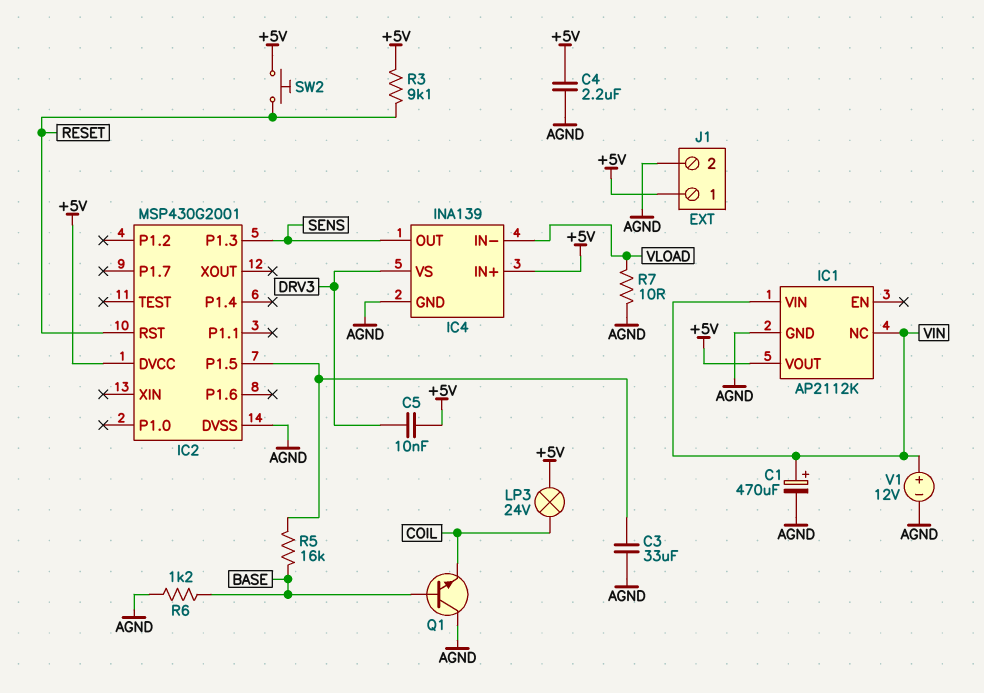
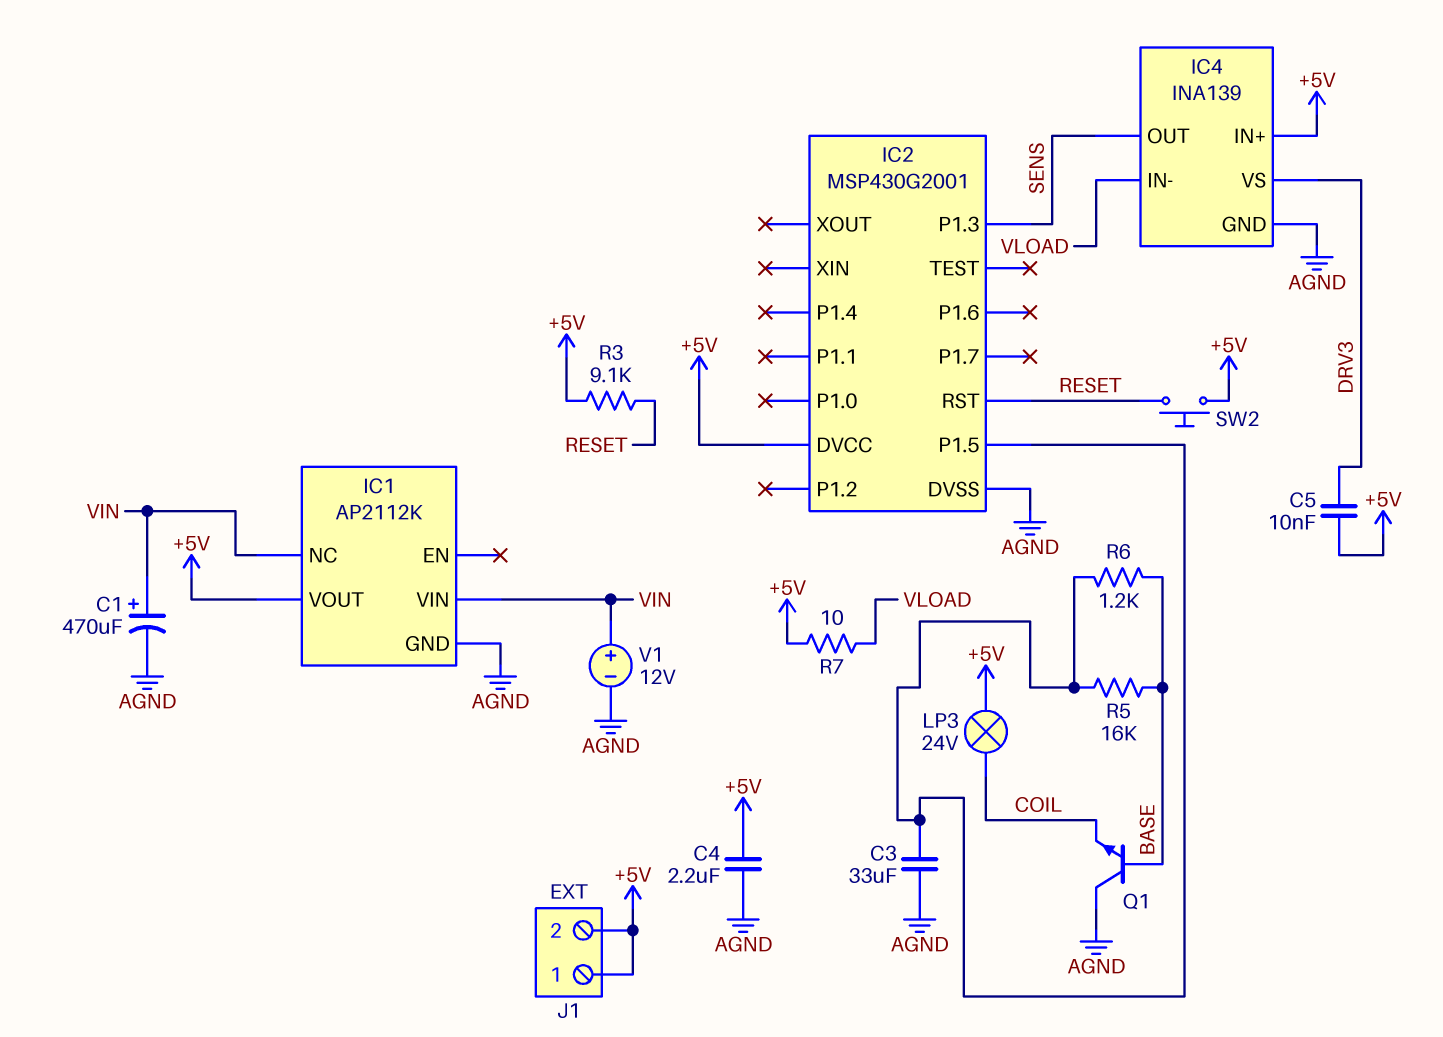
J1 pin 2: AGND -> +5V
R6: 1.2k (AGND, BASE) -> 1.2k (BASE, IC2/P1.5)
R7: 10 (AGND, VLOAD) -> 10 (+5V, VLOAD)

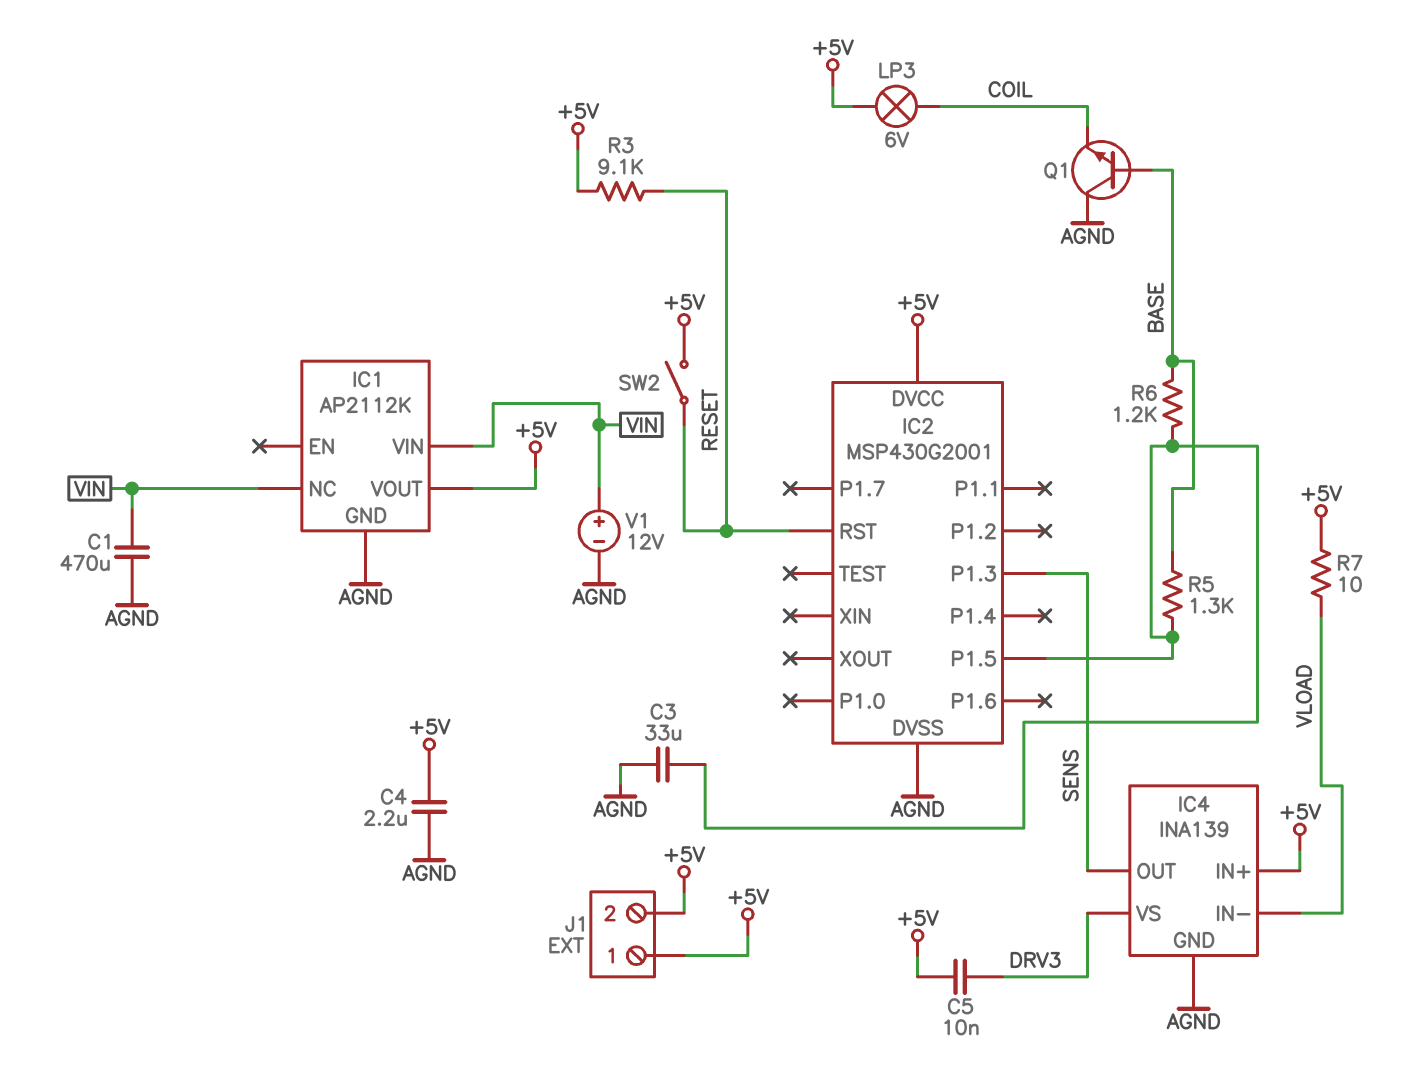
C1: 470uF (plus VIN, minus AGND) -> 470uF (AGND, VIN)
LP3: lamp 24V (+5V, COIL) -> lamp 6V (+5V, COIL)
R5: 16k (BASE, IC2/P1.5) -> 1.3k (BASE, IC2/P1.5)
SW2: button (+5V, RESET) -> switch (+5V, RESET)

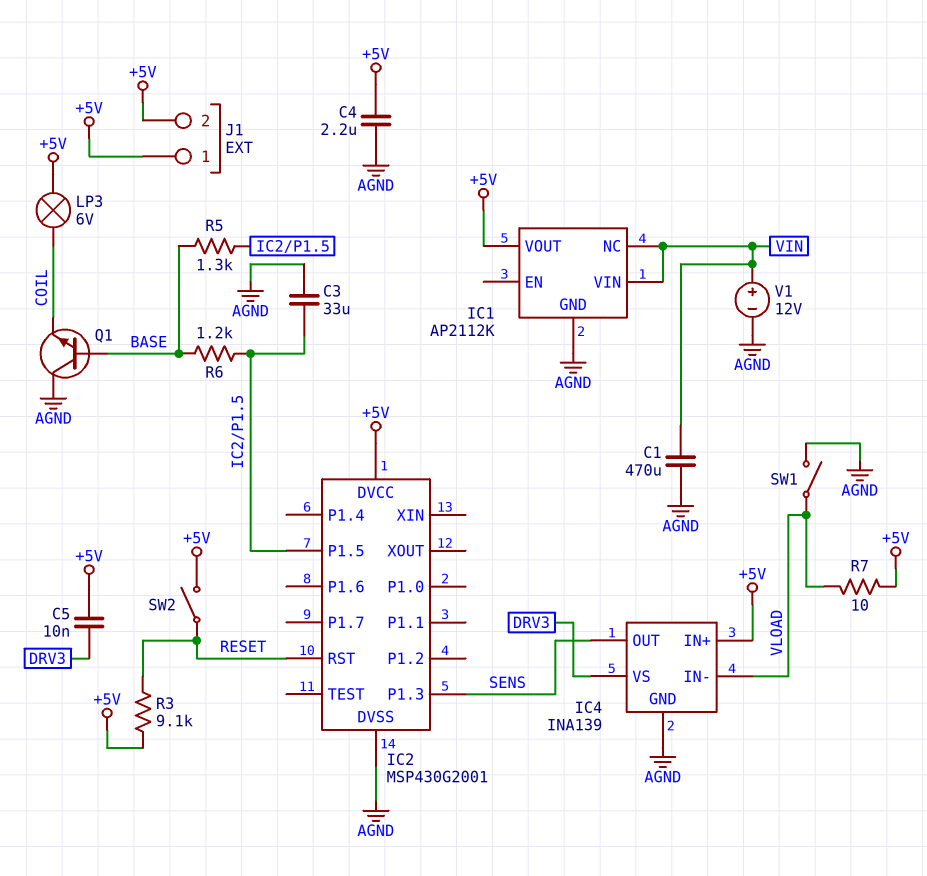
SW1: none -> switch (AGND, VLOAD)

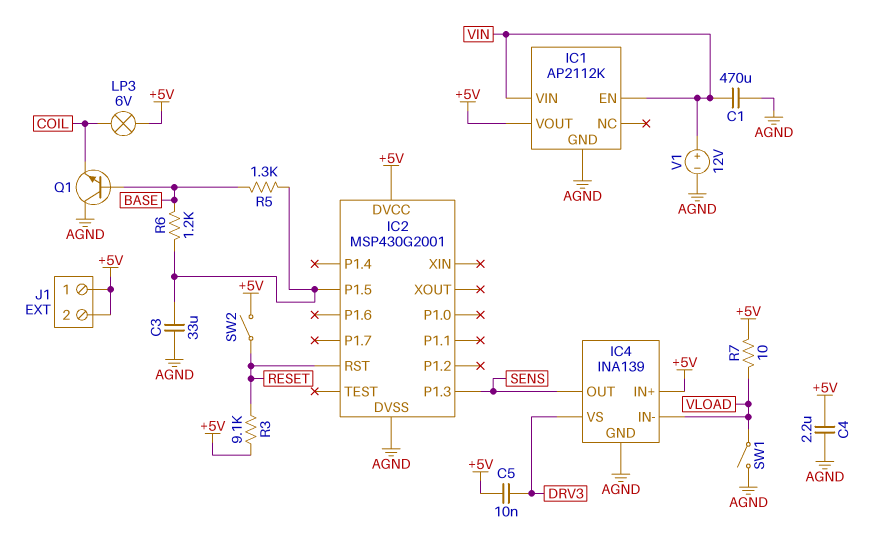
IC1 pin EN: none -> VIN
IC1 pin NC: VIN -> none

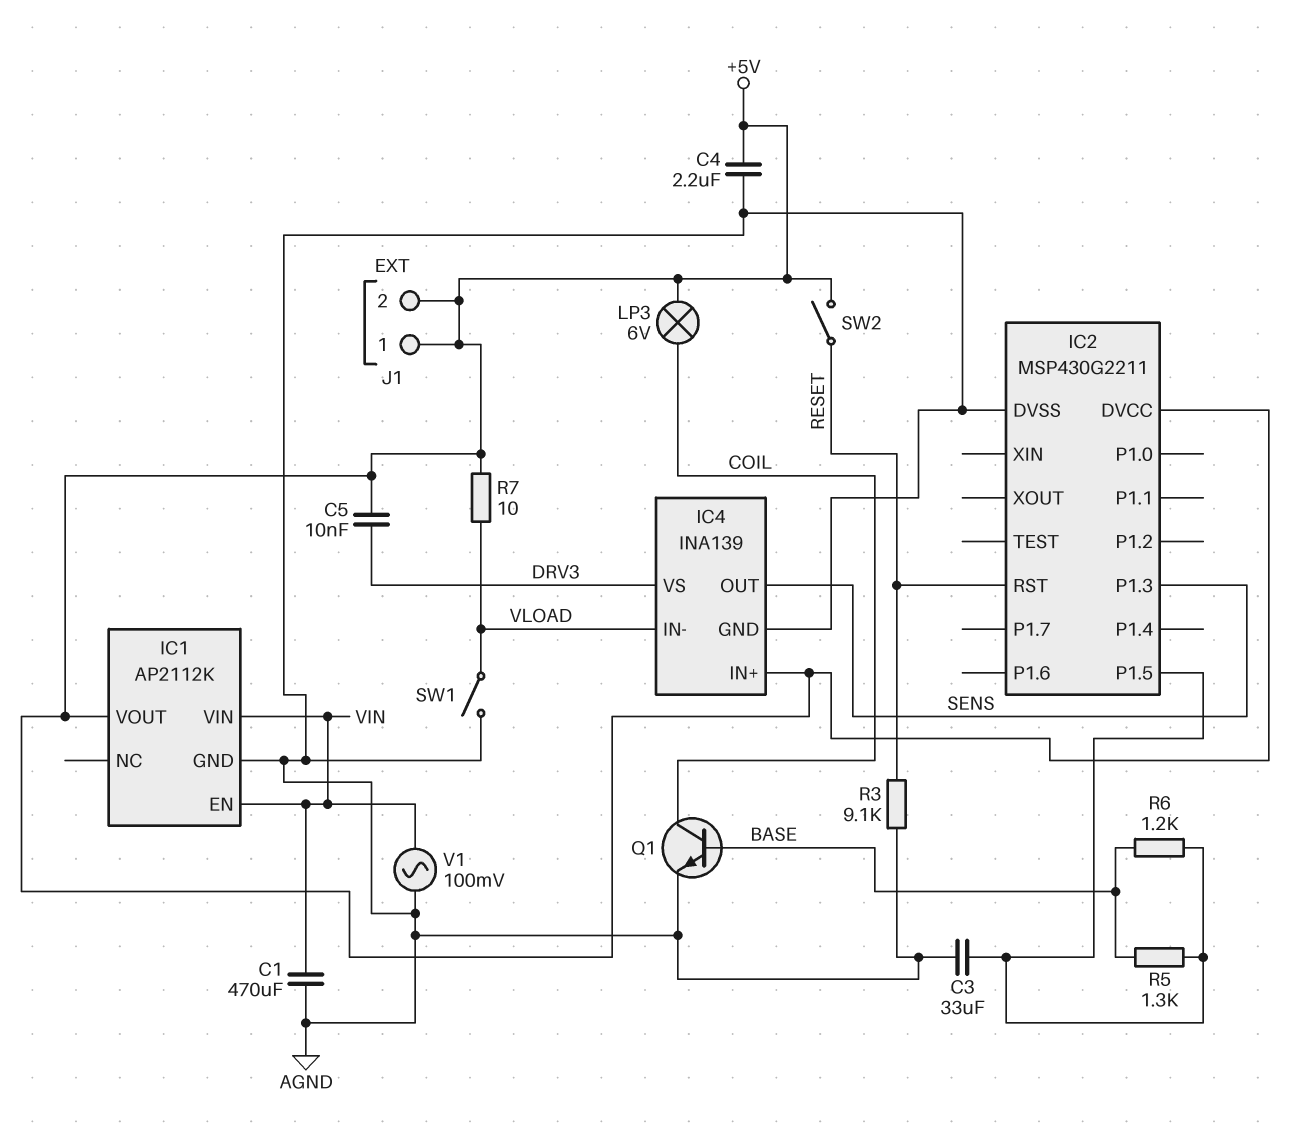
IC2: MSP430G2001 -> MSP430G2211
Q1: NPN (B BASE, C AGND, E COIL) -> NPN (B BASE, C COIL, E AGND)
R3: 9.1k (+5V, RESET) -> 9.1k (AGND, RESET)
V1: 12V (plus VIN, minus AGND) -> AC 100mV (AGND, VIN)

